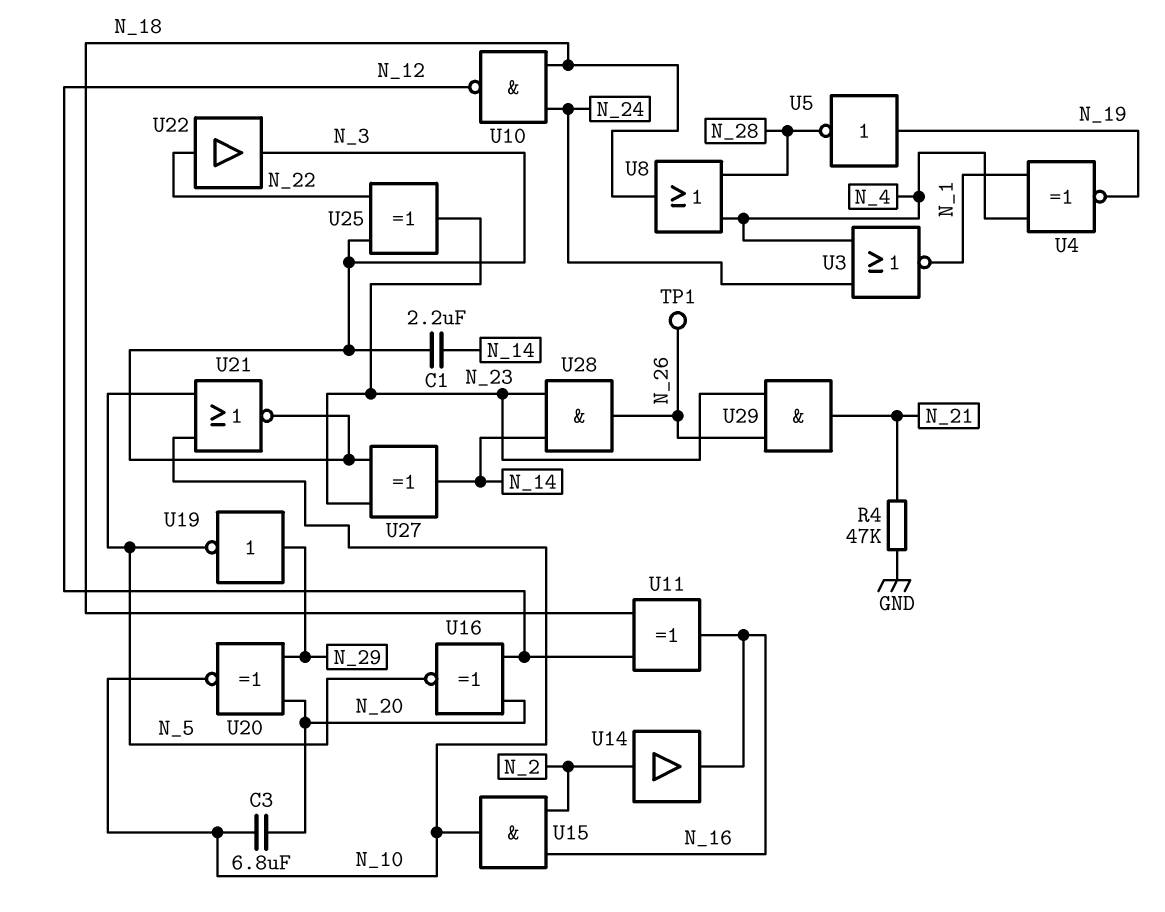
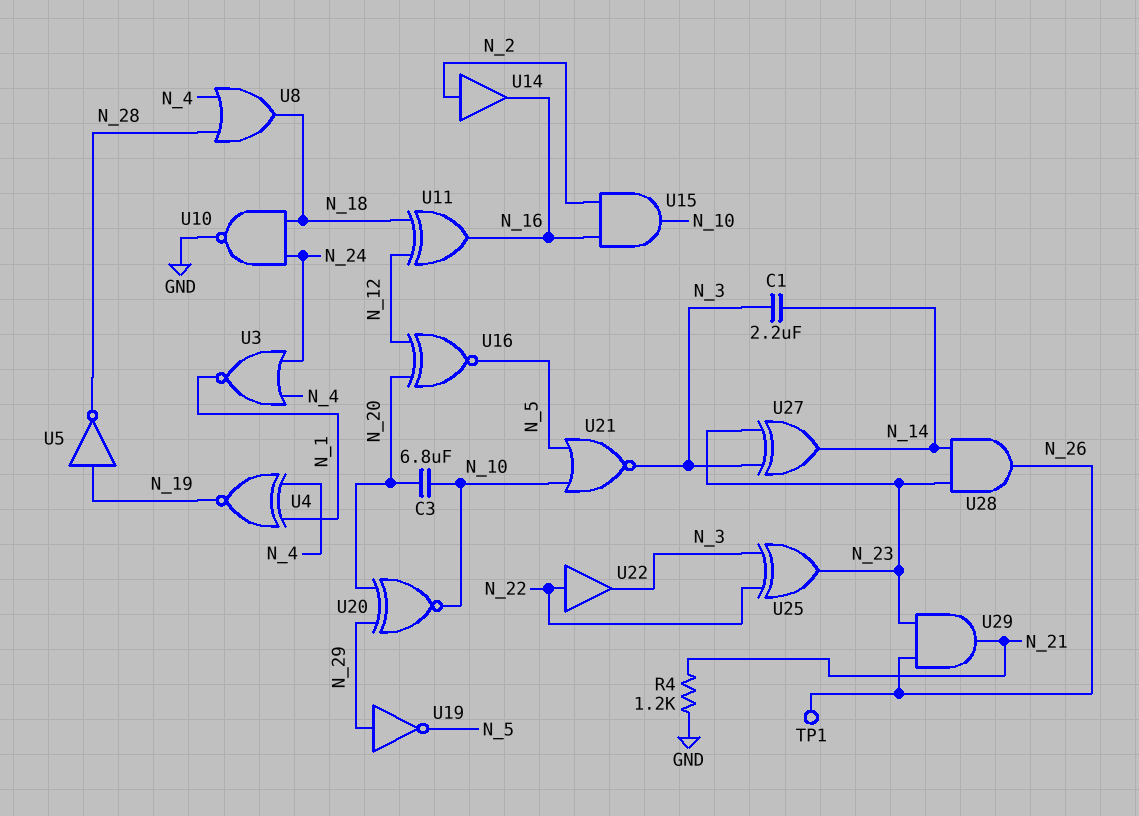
R4: 47k (GND, N_21) -> 1.2k (GND, N_21)
U10: NAND (in N_18, in N_24, out N_12) -> NAND (in N_18, in N_24, out GND)

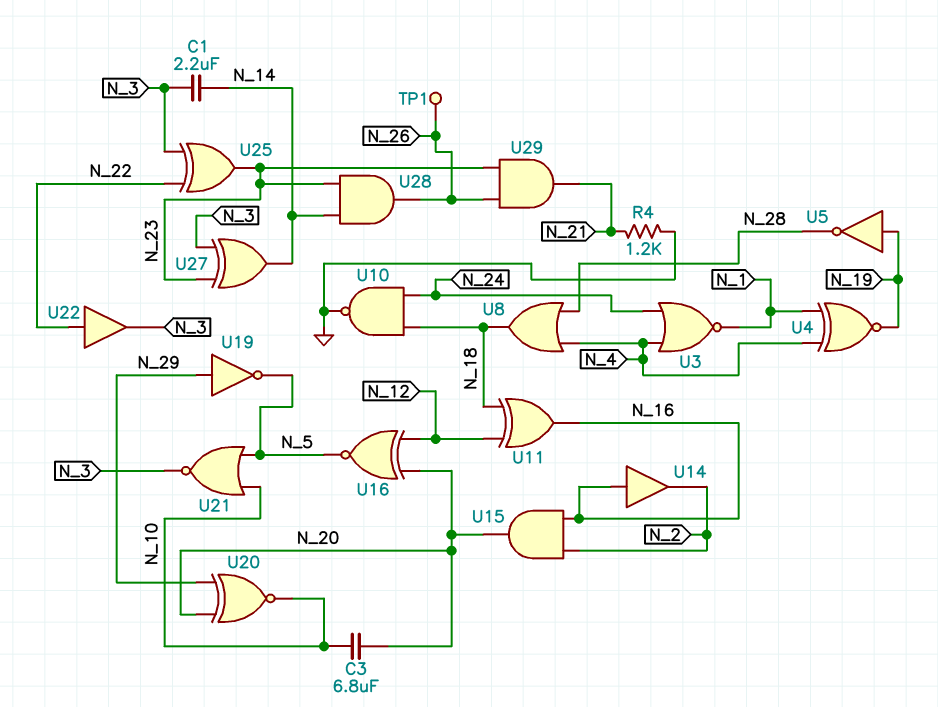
U14: buffer (in N_2, out N_16) -> buffer (in N_16, out N_2)
U15: AND (in N_2, in N_16, out N_10) -> AND (in N_2, in N_16, out N_20)

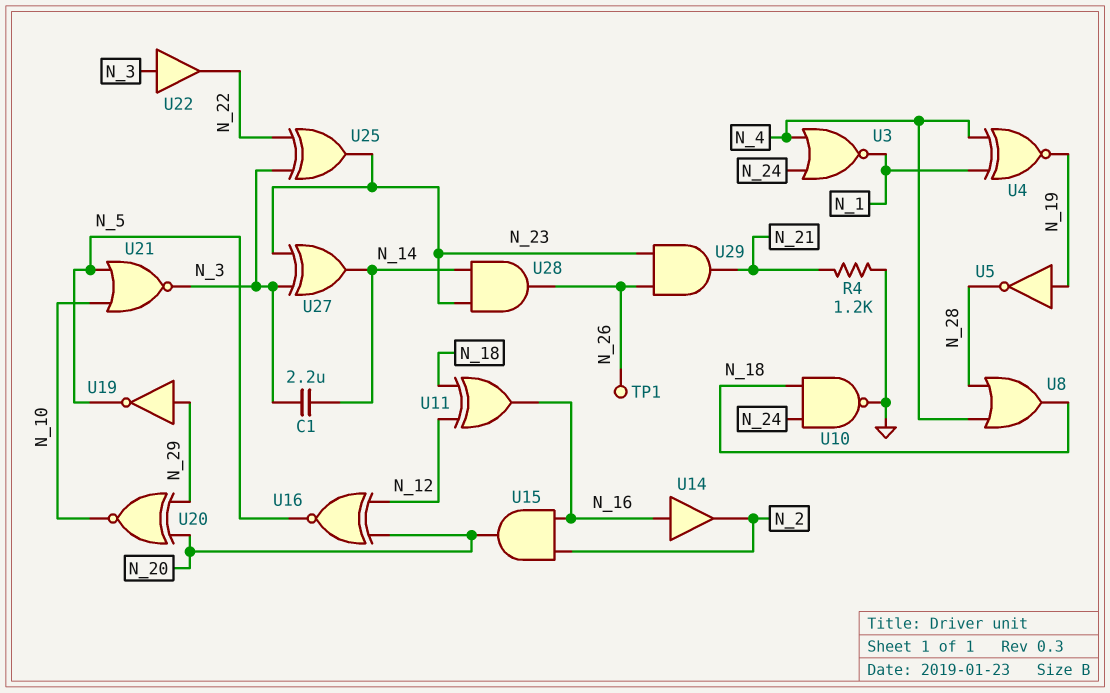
C3: 6.8uF (N_10, N_20) -> none
U22: buffer (in N_22, out N_3) -> buffer (in N_3, out N_22)

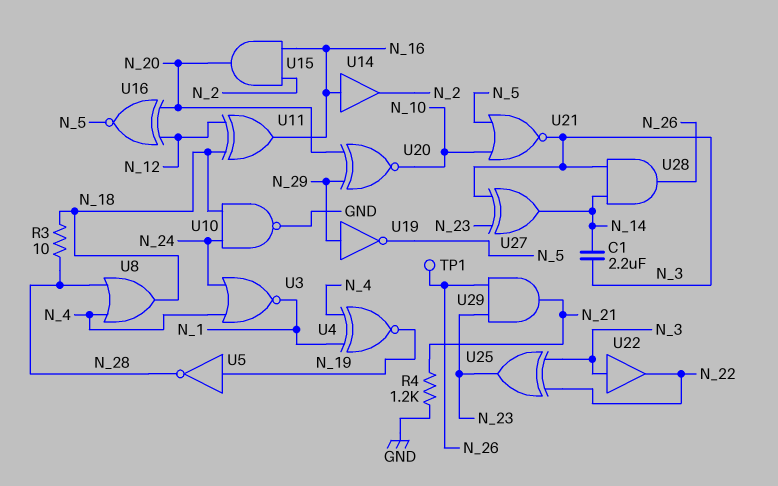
R3: none -> 10 (N_18, N_28)
U28: AND (in N_14, in N_23, out N_26) -> AND (in N_3, in N_14, out N_26)

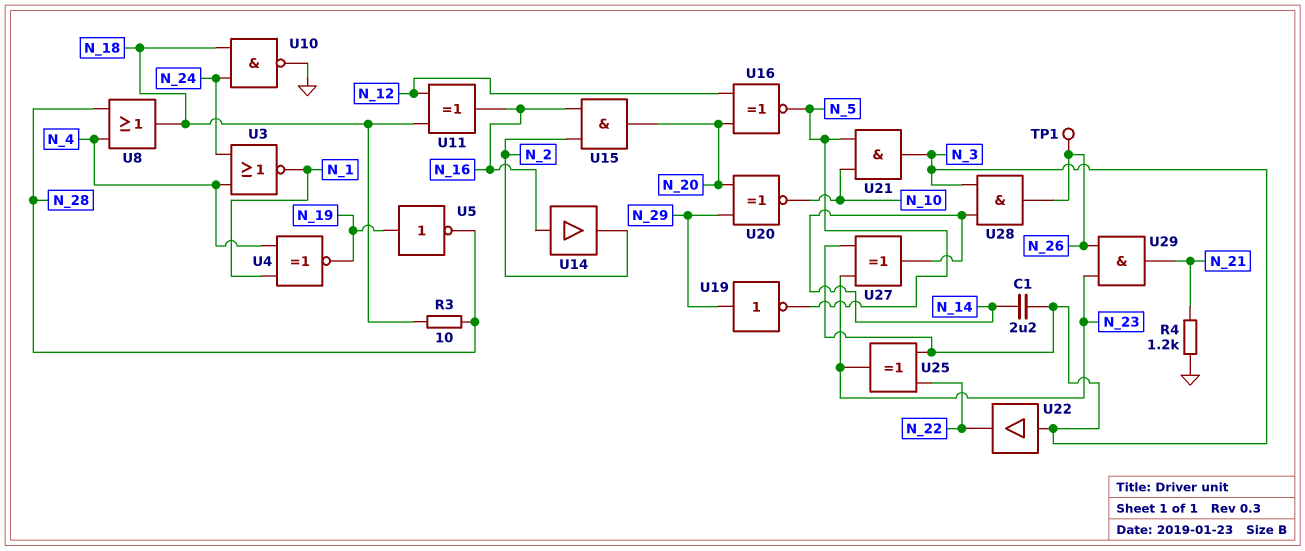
U21: NOR (in N_5, in N_10, out N_3) -> AND (in N_5, in N_10, out N_3)

